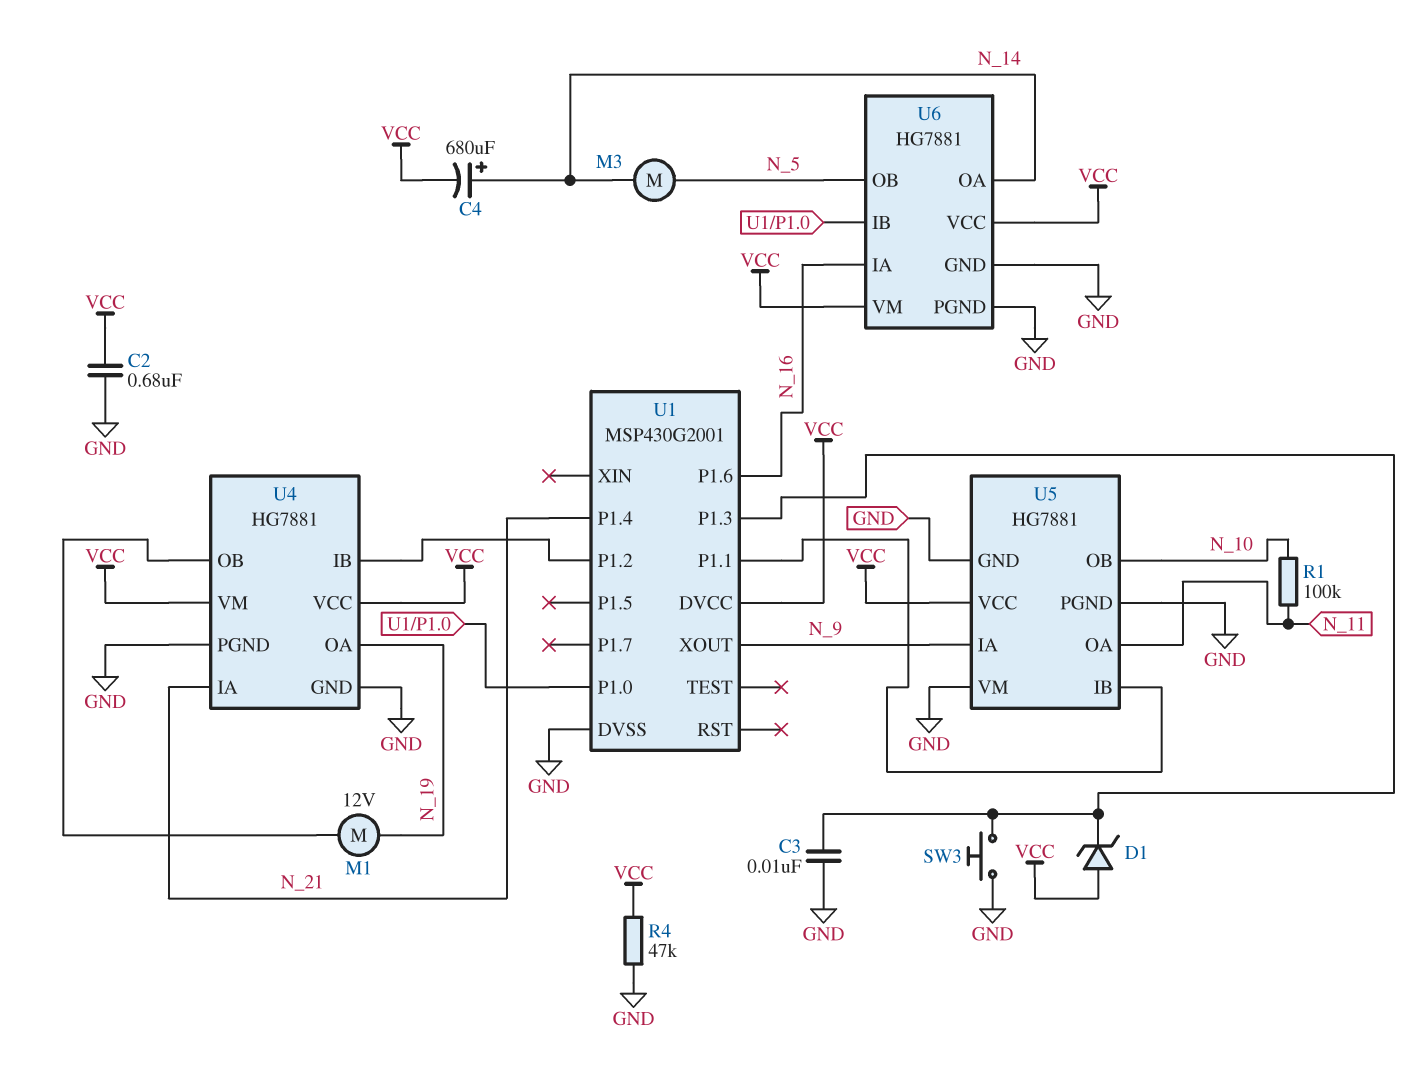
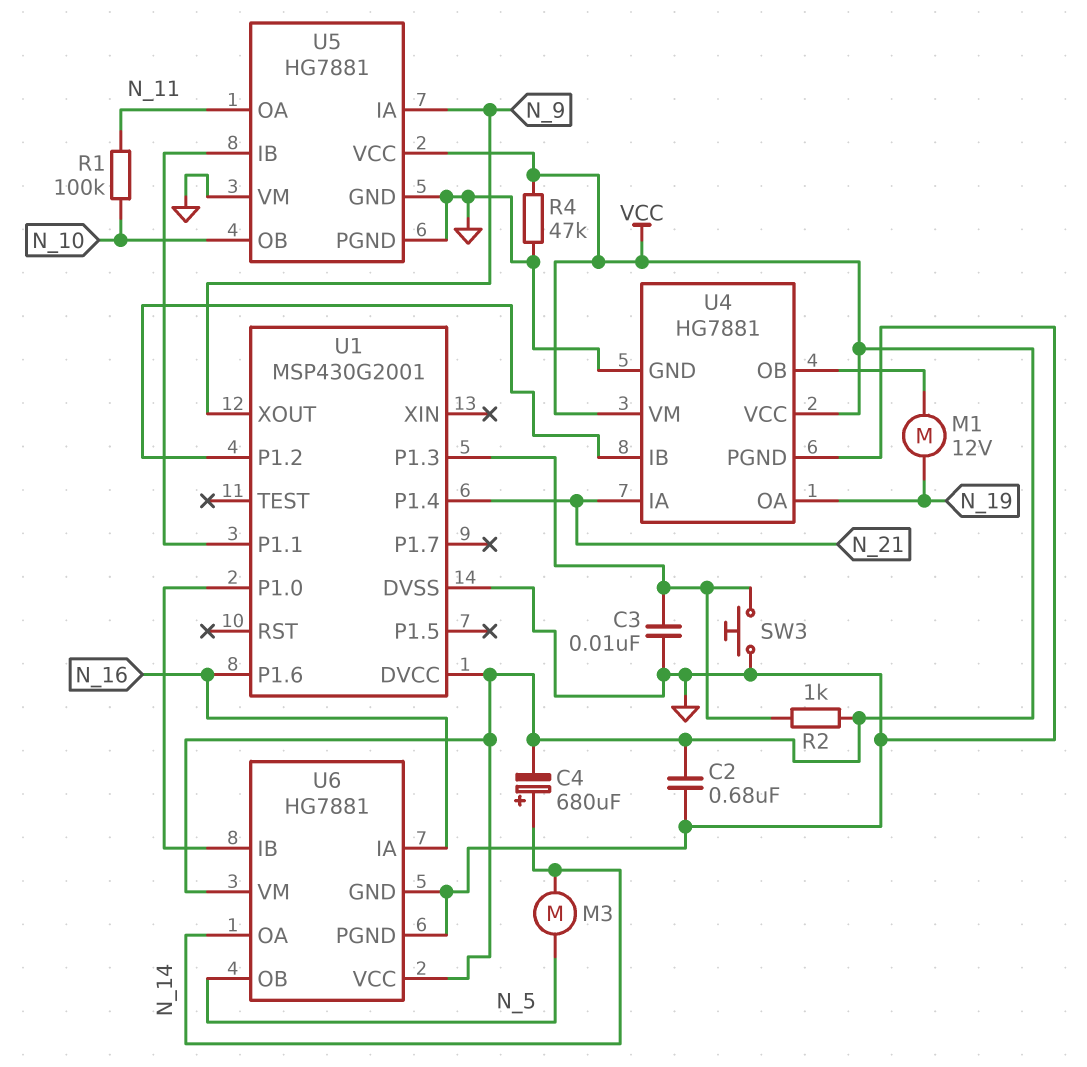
D1: zener (A VCC, K U1/P1.3) -> none
R2: none -> 1k (U1/P1.3, VCC)

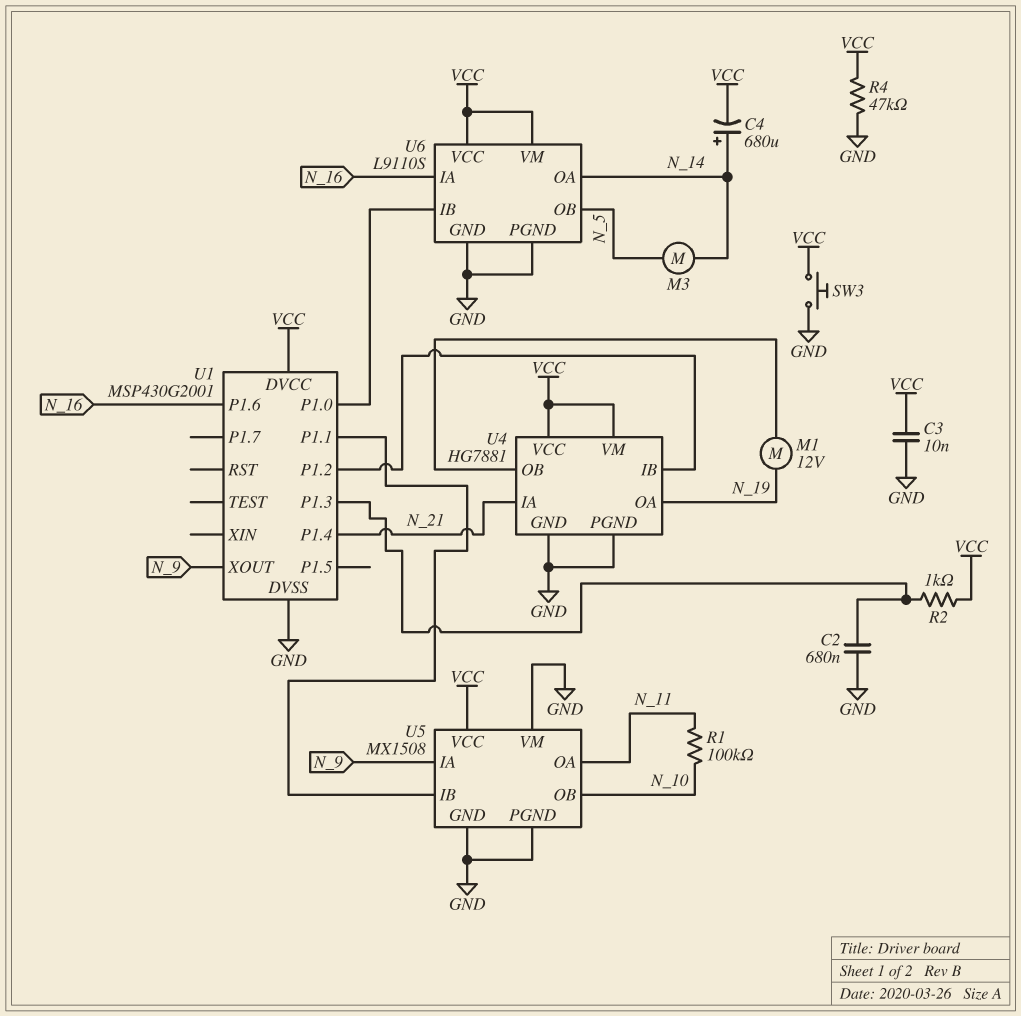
C2: 680nF (GND, VCC) -> 680nF (GND, U1/P1.3)
C3: 10nF (GND, U1/P1.3) -> 10nF (GND, VCC)
SW3: button (GND, U1/P1.3) -> button (GND, VCC)
U5: HG7881 -> MX1508
U6: HG7881 -> L9110S

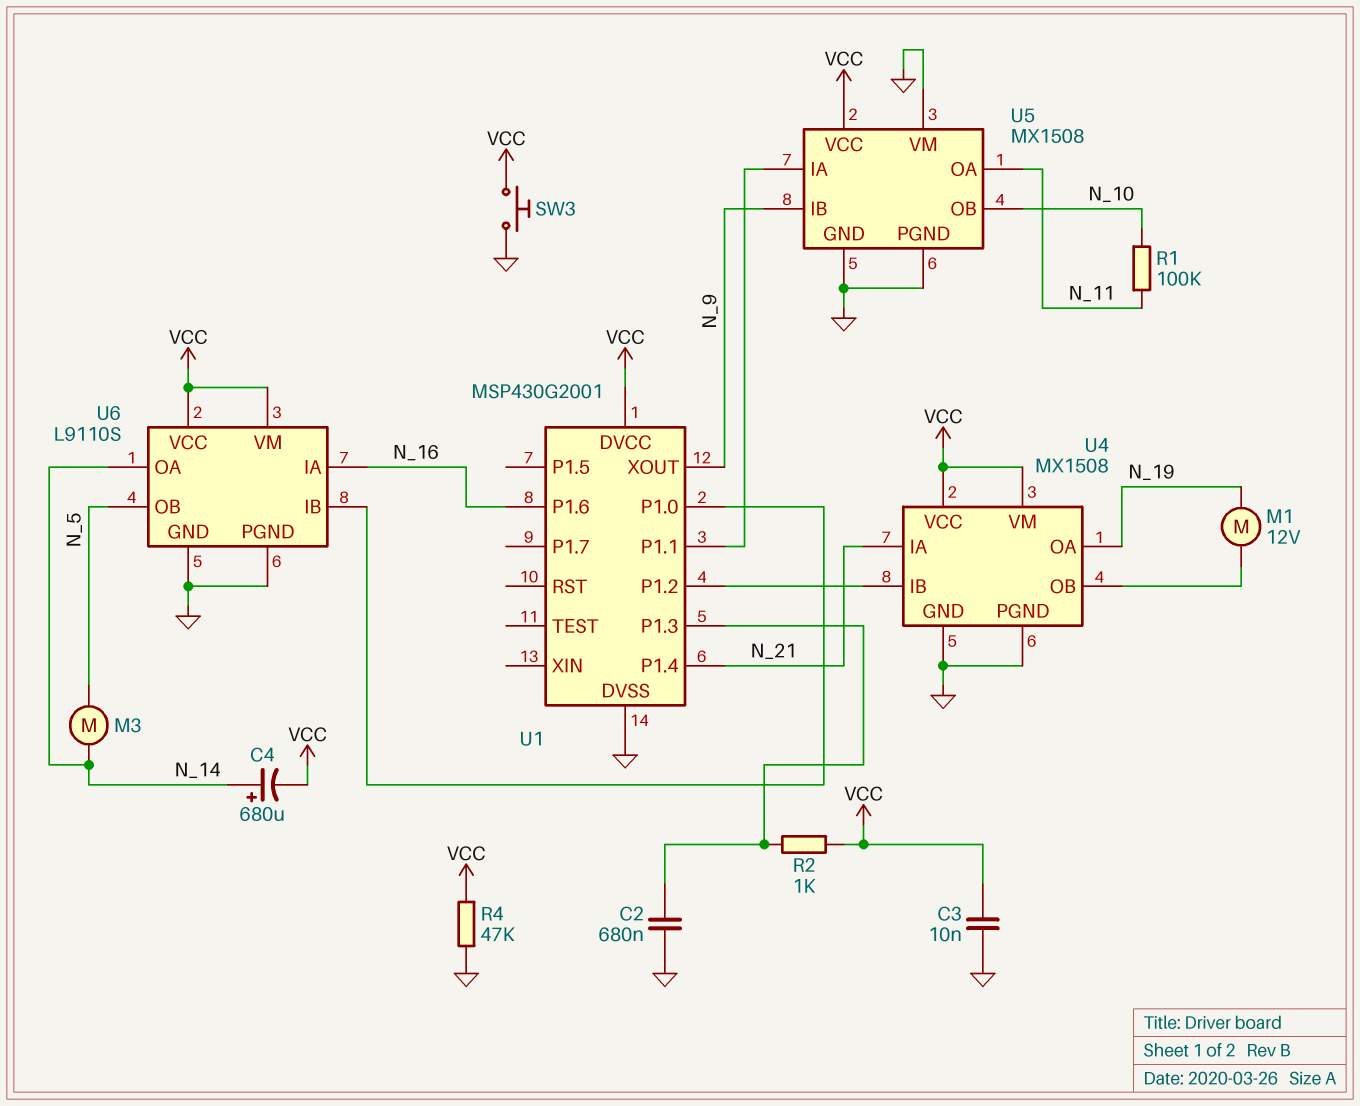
U4: HG7881 -> MX1508
U5 pin IA: N_9 -> U1/P1.1
U5 pin IB: U1/P1.1 -> N_9

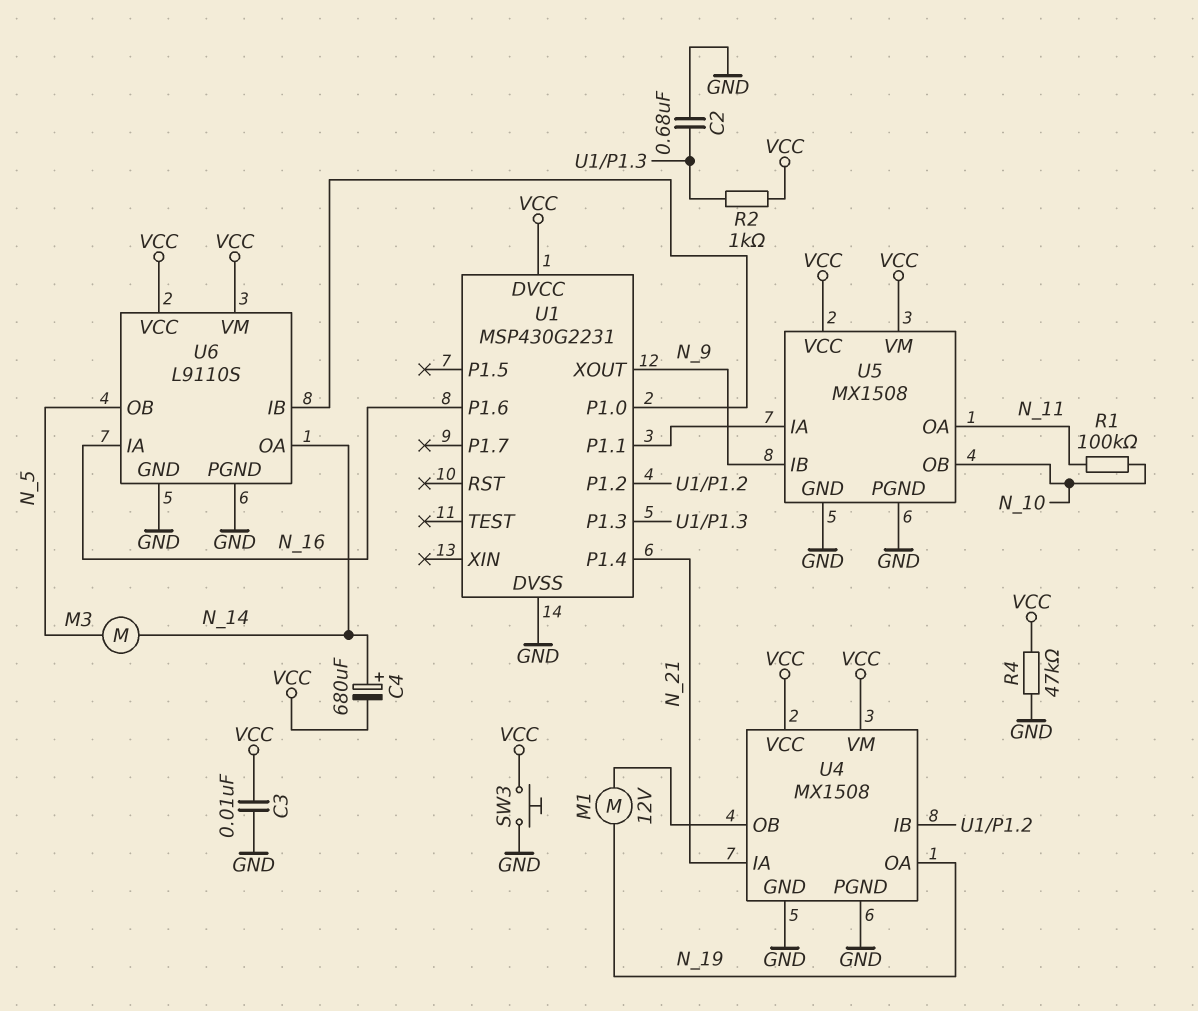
U1: MSP430G2001 -> MSP430G2231
U5 pin VM: GND -> VCC

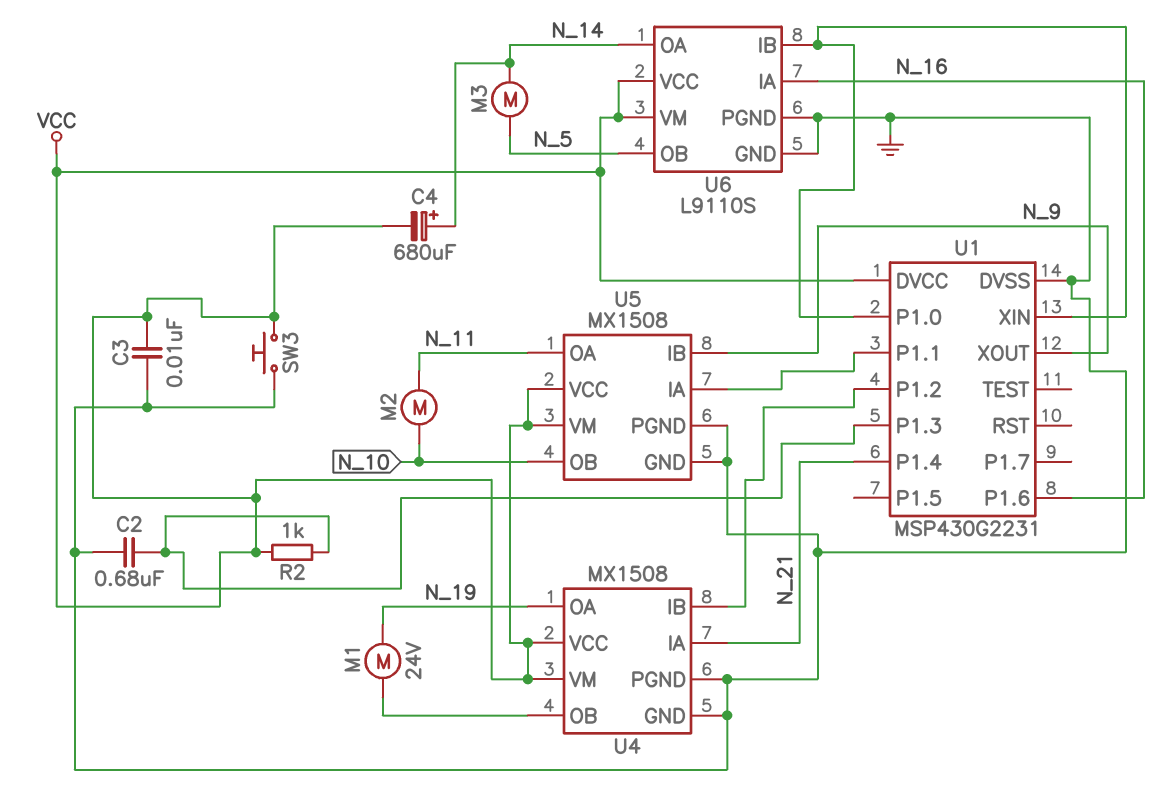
M1: motor 12V (N_19, U4/OB) -> motor 24V (N_19, U4/OB)
M2: none -> motor (N_10, N_11)
R1: 100k (N_10, N_11) -> none
R4: 47k (GND, VCC) -> none
U1 pin XIN: none -> U1/P1.0

